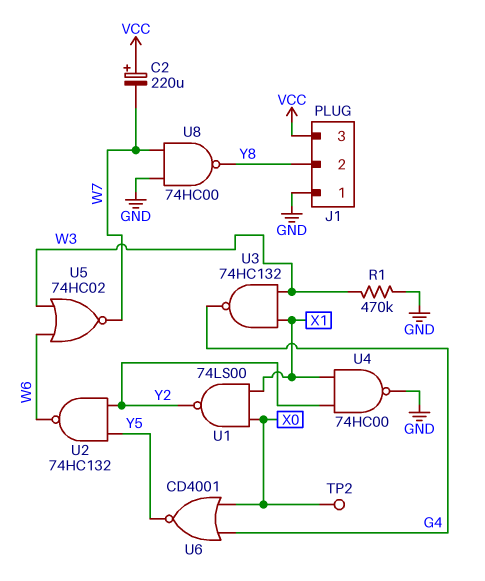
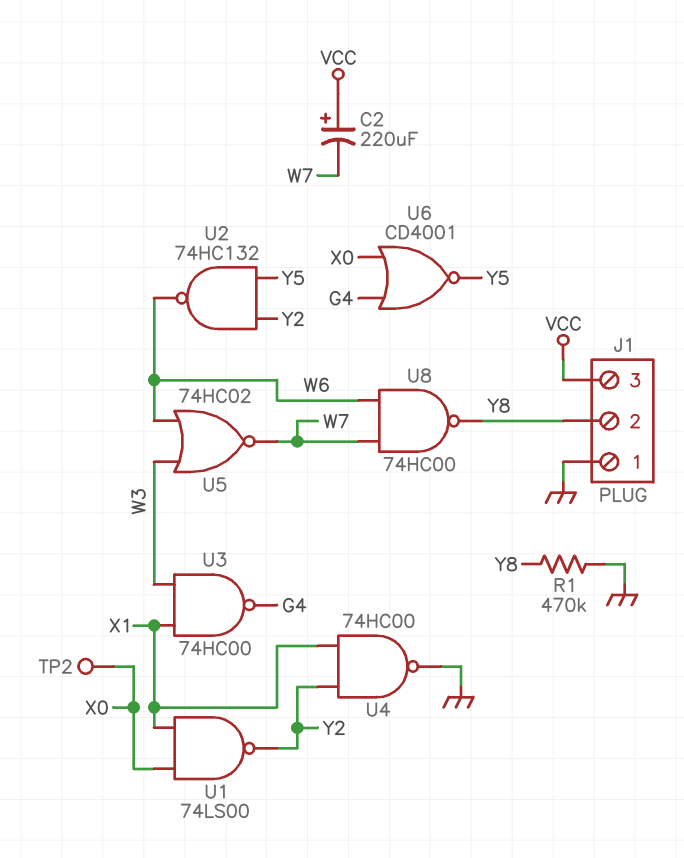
R1: 470k (GND, W3) -> 470k (GND, Y8)
U3: NAND 74HC132 (in W3, in X1, out G4) -> NAND 74HC00 (in W3, in X1, out G4)
U8: NAND 74HC00 (in GND, in W7, out Y8) -> NAND 74HC00 (in W6, in W7, out Y8)

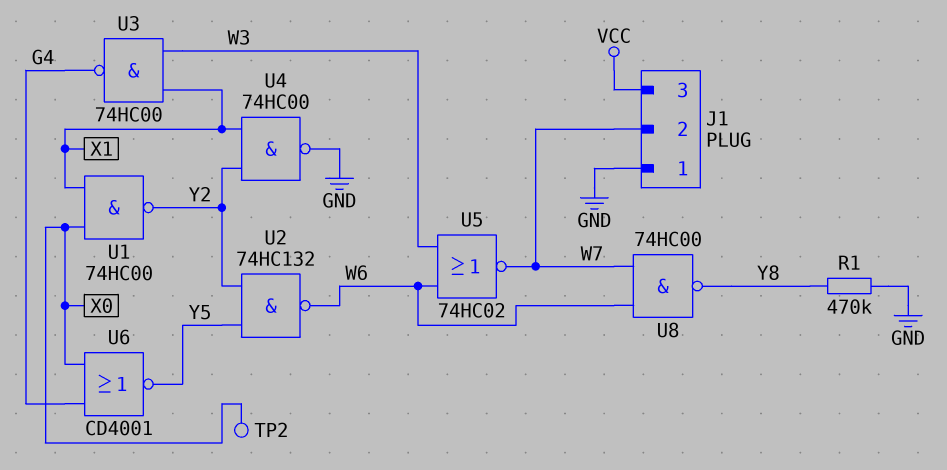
C2: 220uF (plus VCC, minus W7) -> none
J1 pin 2: Y8 -> W7
U1: NAND 74LS00 (in X0, in X1, out Y2) -> NAND 74HC00 (in X0, in X1, out Y2)

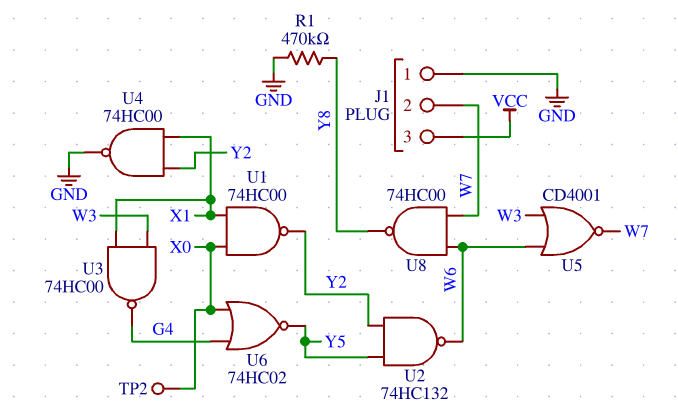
U5: NOR 74HC02 (in W3, in W6, out W7) -> NOR CD4001 (in W3, in W6, out W7)
U6: NOR CD4001 (in G4, in X0, out Y5) -> NOR 74HC02 (in G4, in X0, out Y5)

